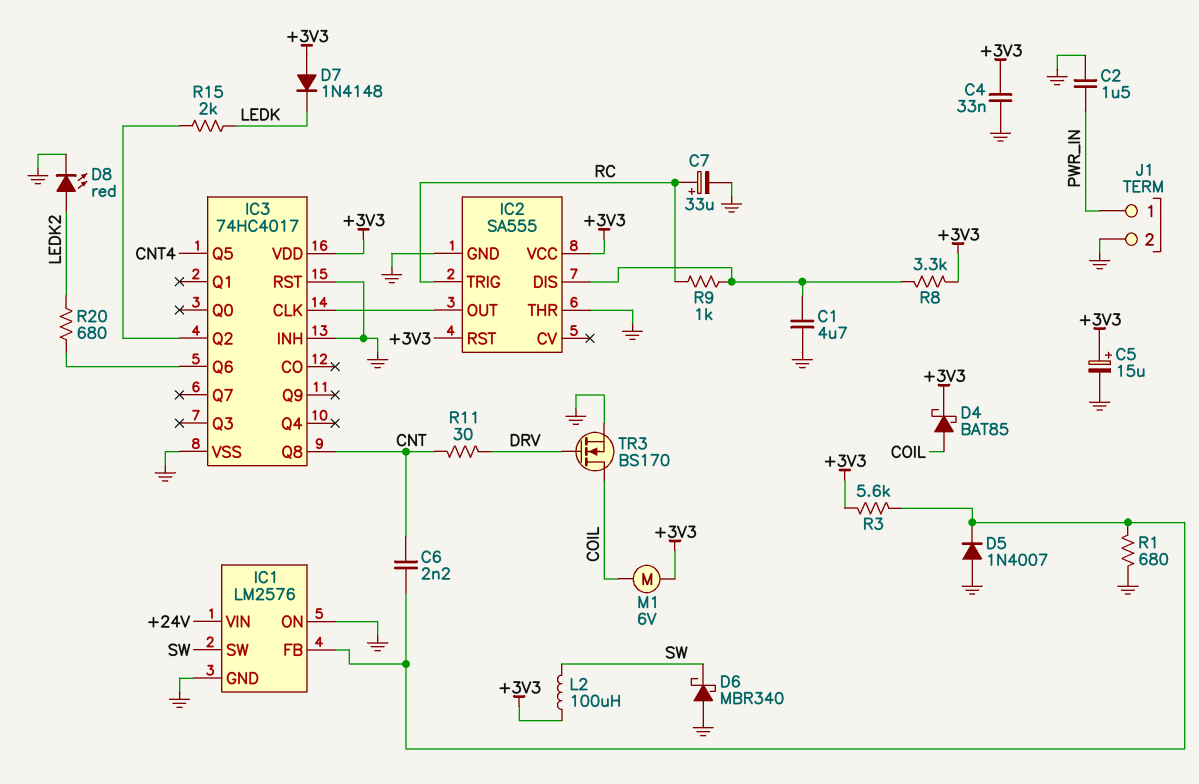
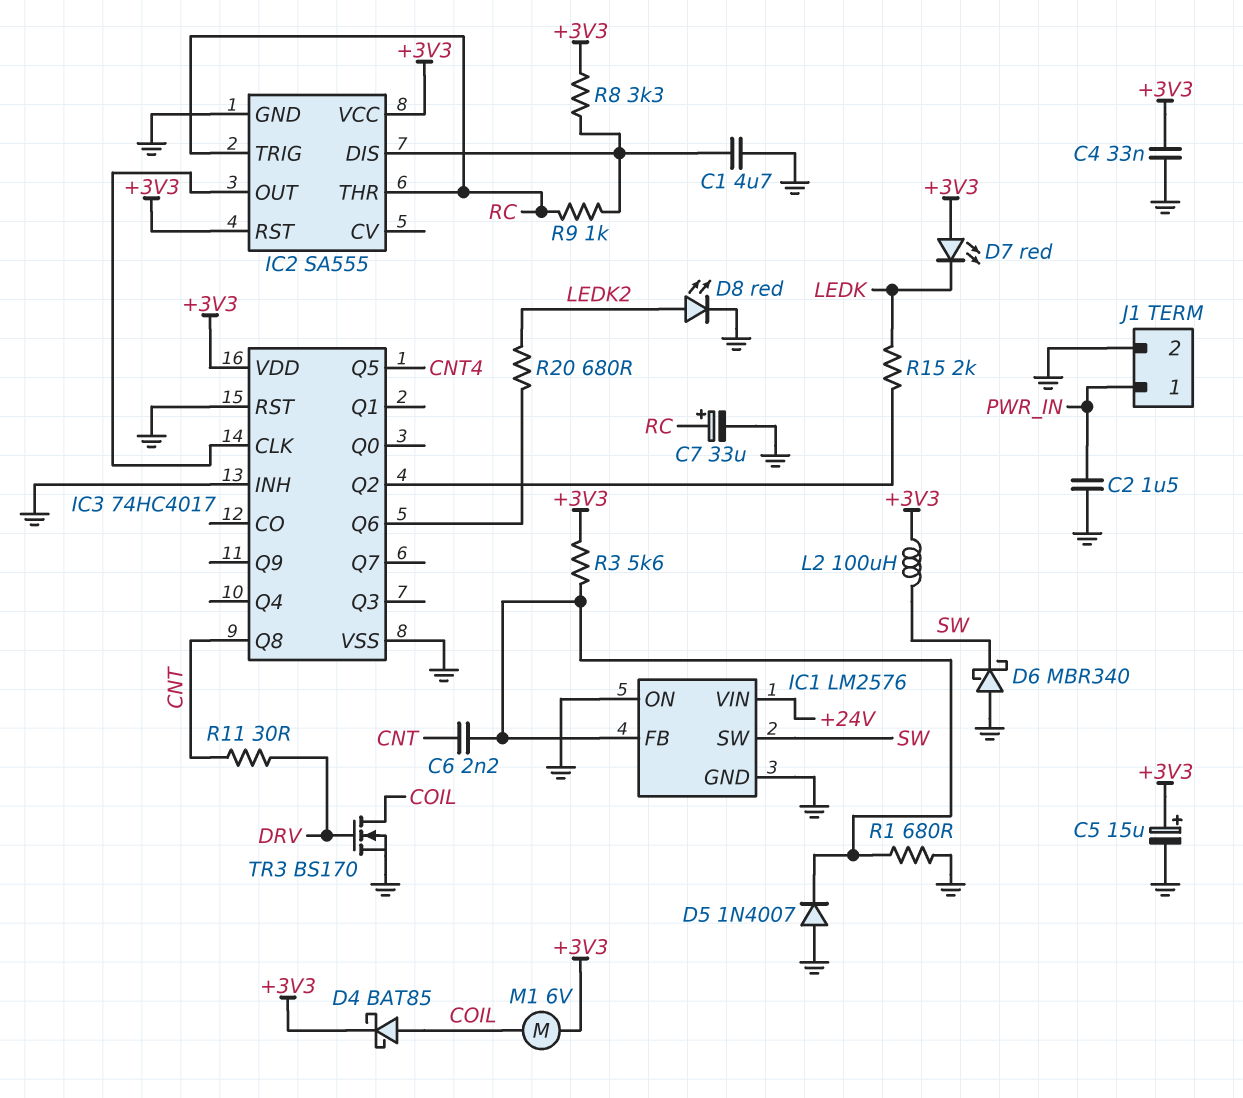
D7: diode 1N4148 (A +3V3, K LEDK) -> LED red (A +3V3, K LEDK)
IC2 pin THR: GND -> RC

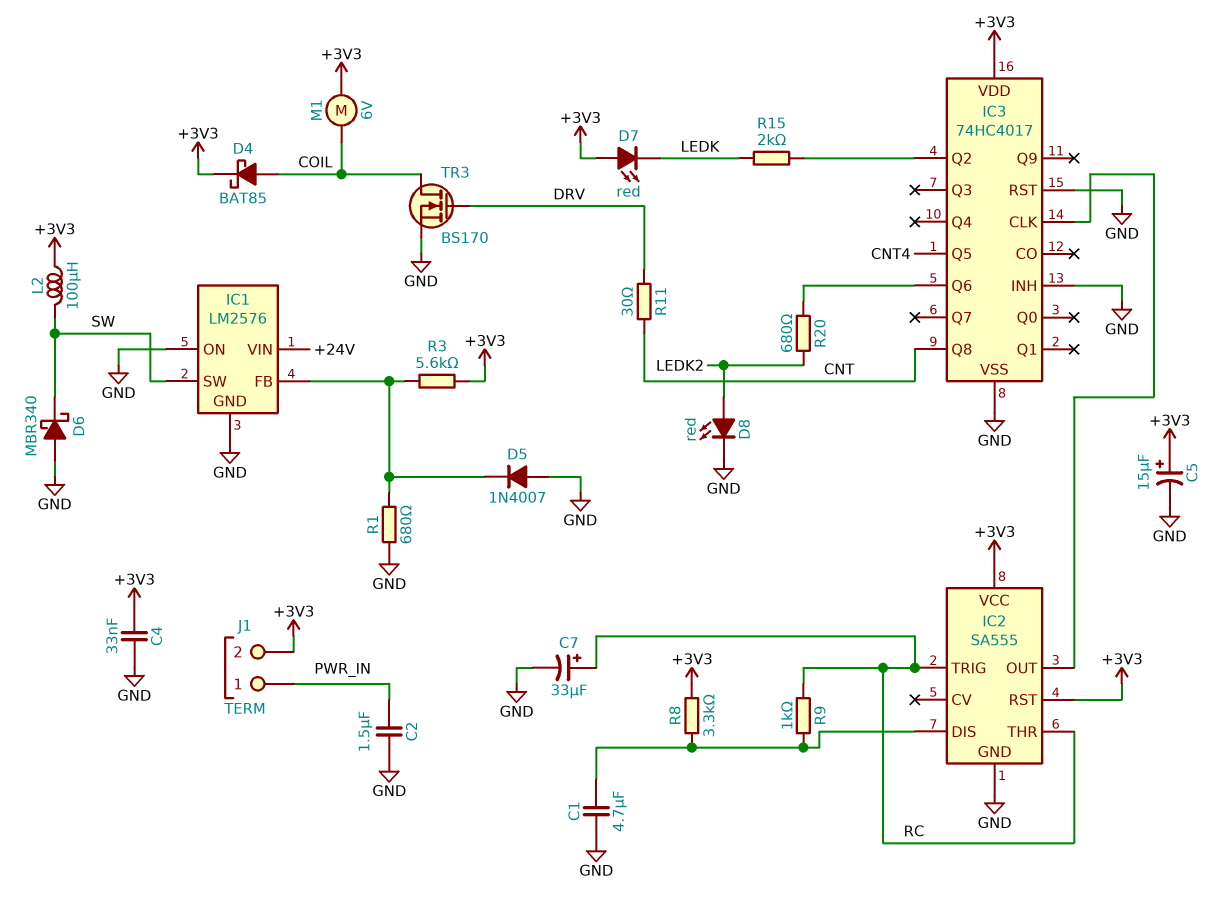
C6: 2.2nF (CNT, IC1/FB) -> none
J1 pin 2: GND -> +3V3

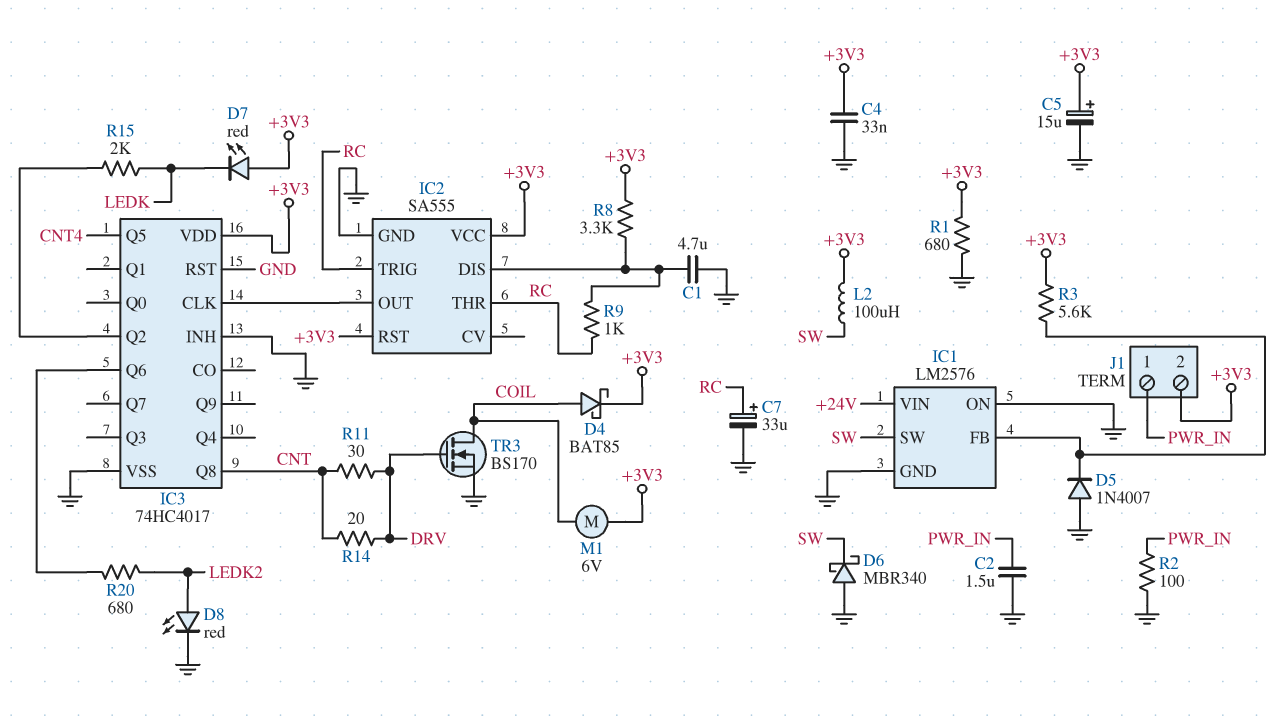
R1: 680 (GND, IC1/FB) -> 680 (+3V3, GND)
R2: none -> 100 (GND, PWR_IN)
R14: none -> 20 (CNT, DRV)

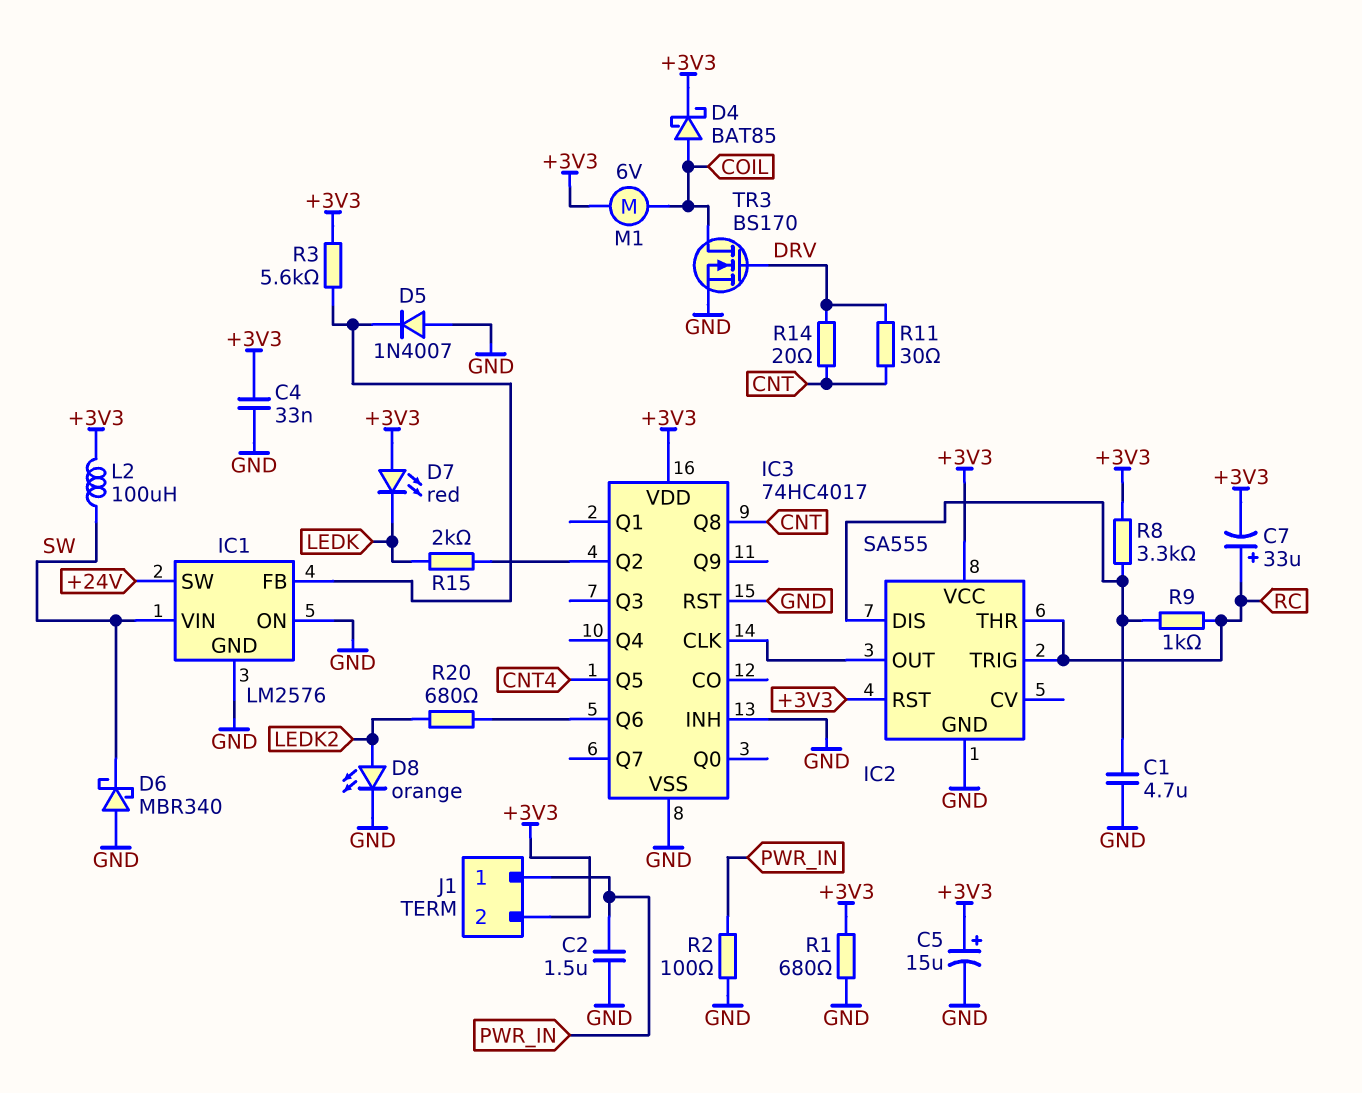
C7: 33uF (plus RC, minus GND) -> 33uF (plus RC, minus +3V3)
D8: LED red (A LEDK2, K GND) -> LED orange (A LEDK2, K GND)
IC1 pin SW: SW -> +24V
IC1 pin VIN: +24V -> SW

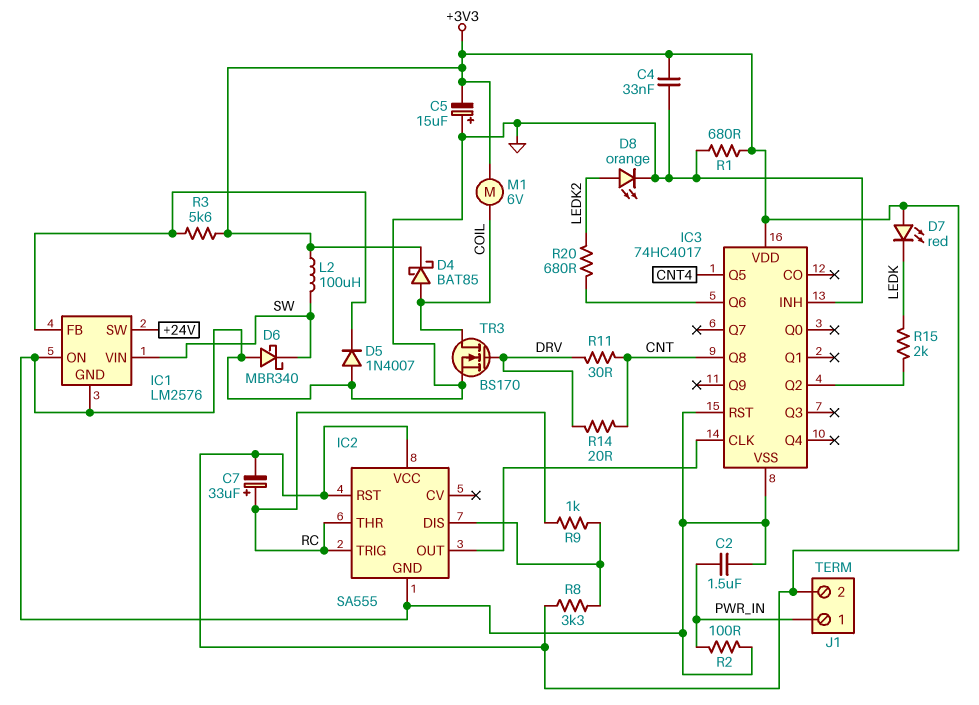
C1: 4.7uF (GND, IC2/DIS) -> none
C5: 15uF (plus +3V3, minus GND) -> 15uF (plus GND, minus +3V3)

